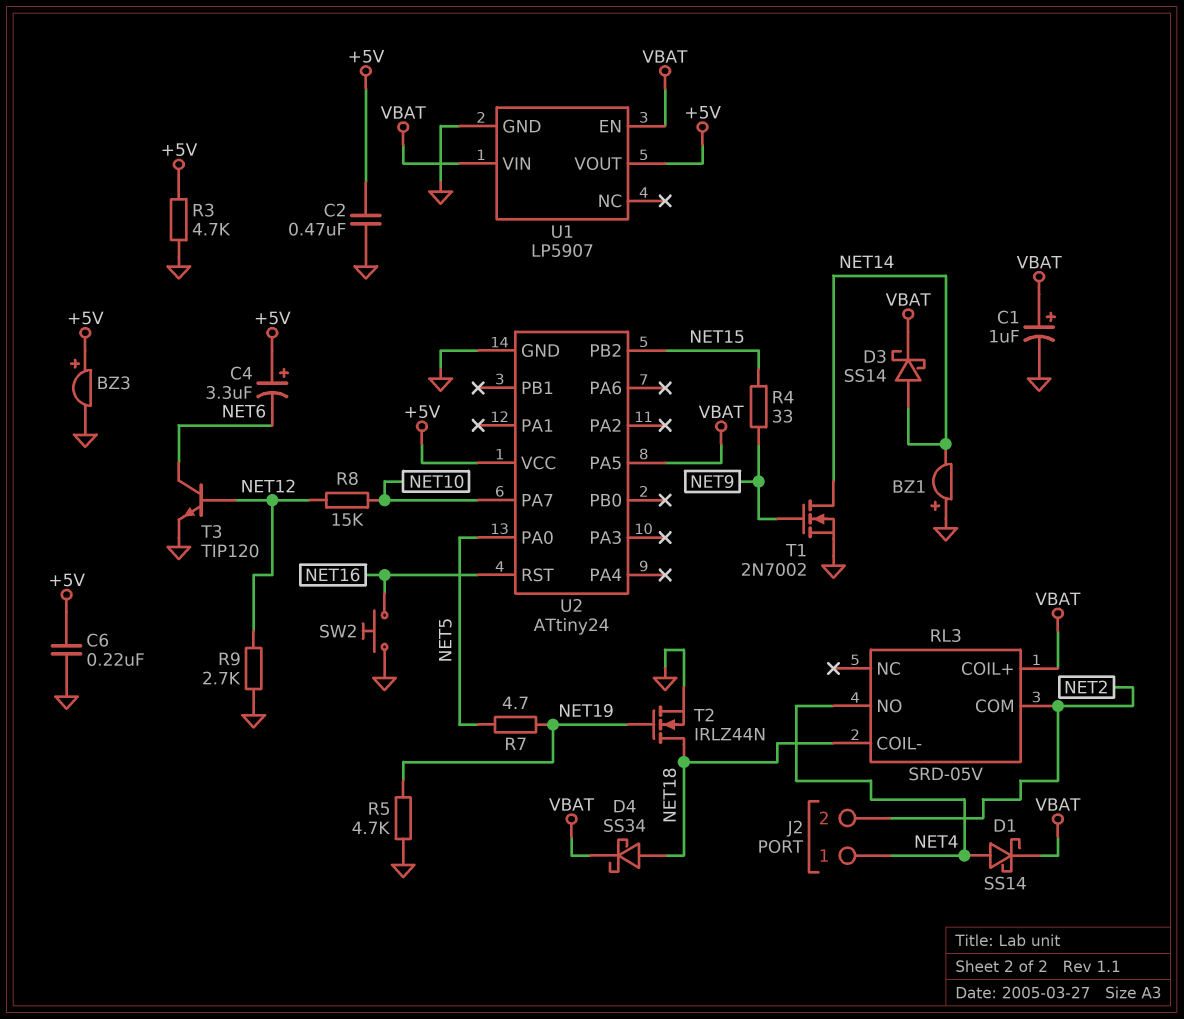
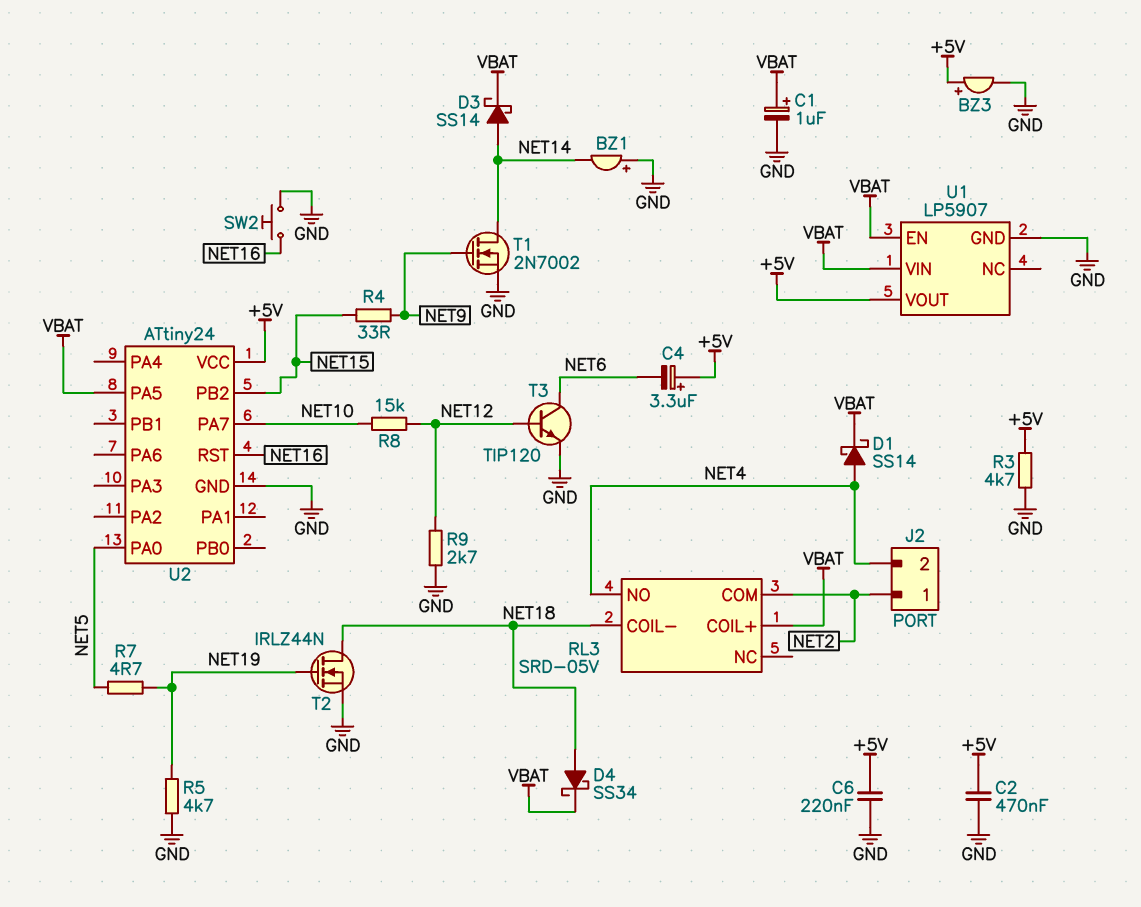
J2 pin 1: NET4 -> NET2
J2 pin 2: NET2 -> NET4

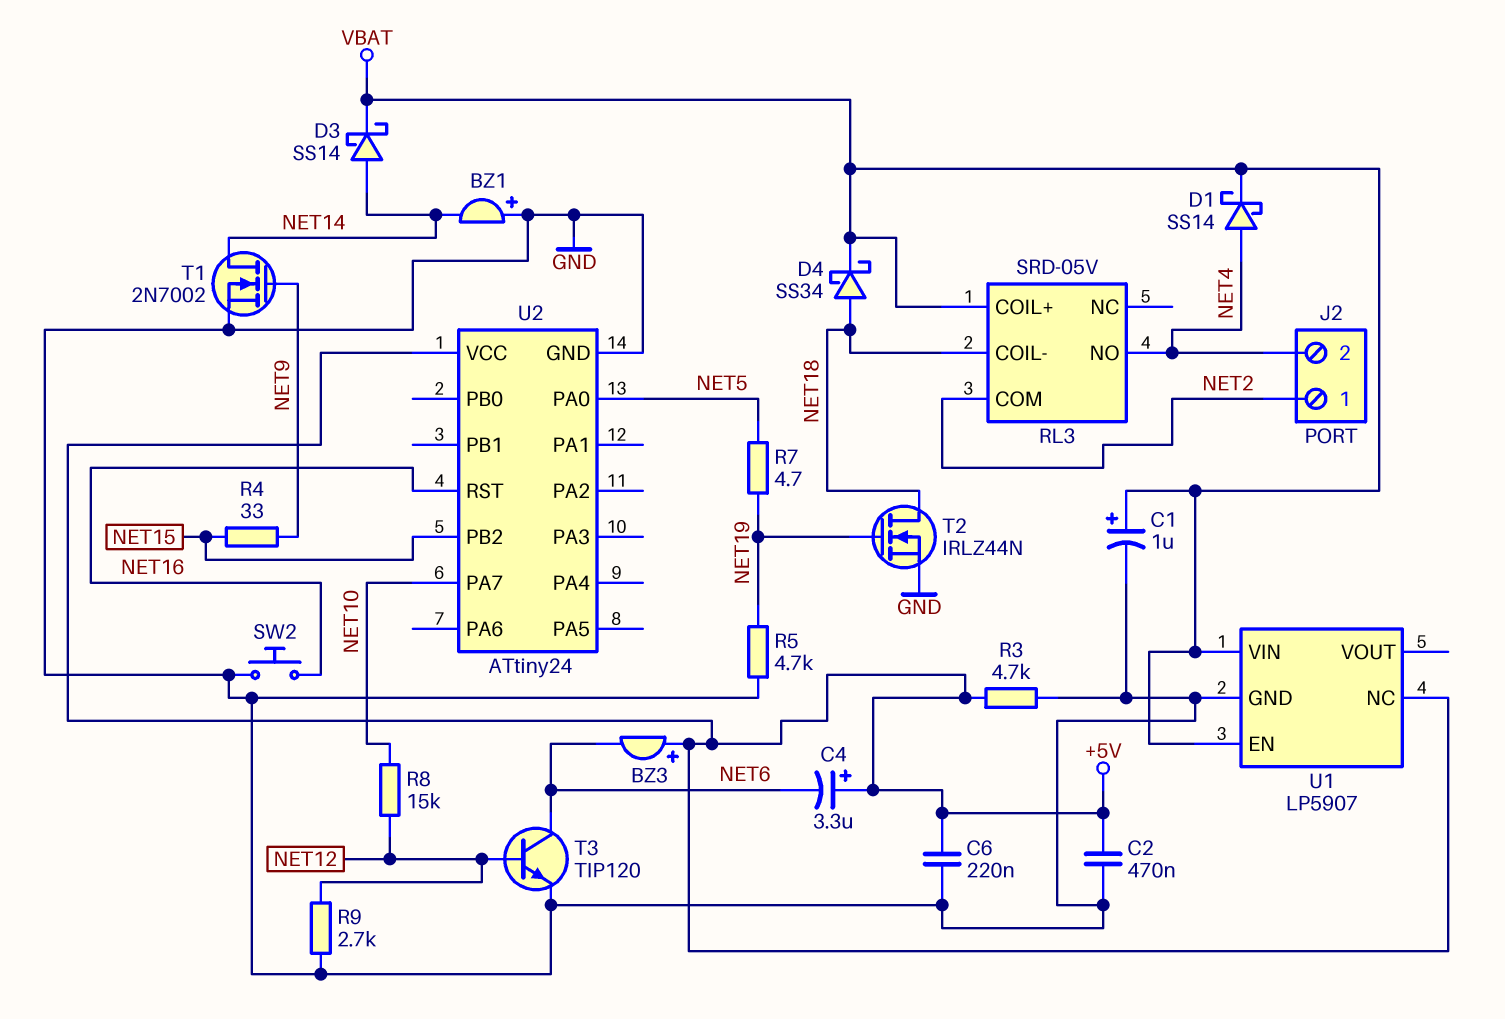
BZ3: buzzer (plus +5V, minus GND) -> buzzer (plus +5V, minus NET6)
U1 pin NC: none -> +5V
U1 pin VOUT: +5V -> none
U2 pin PA5: VBAT -> none

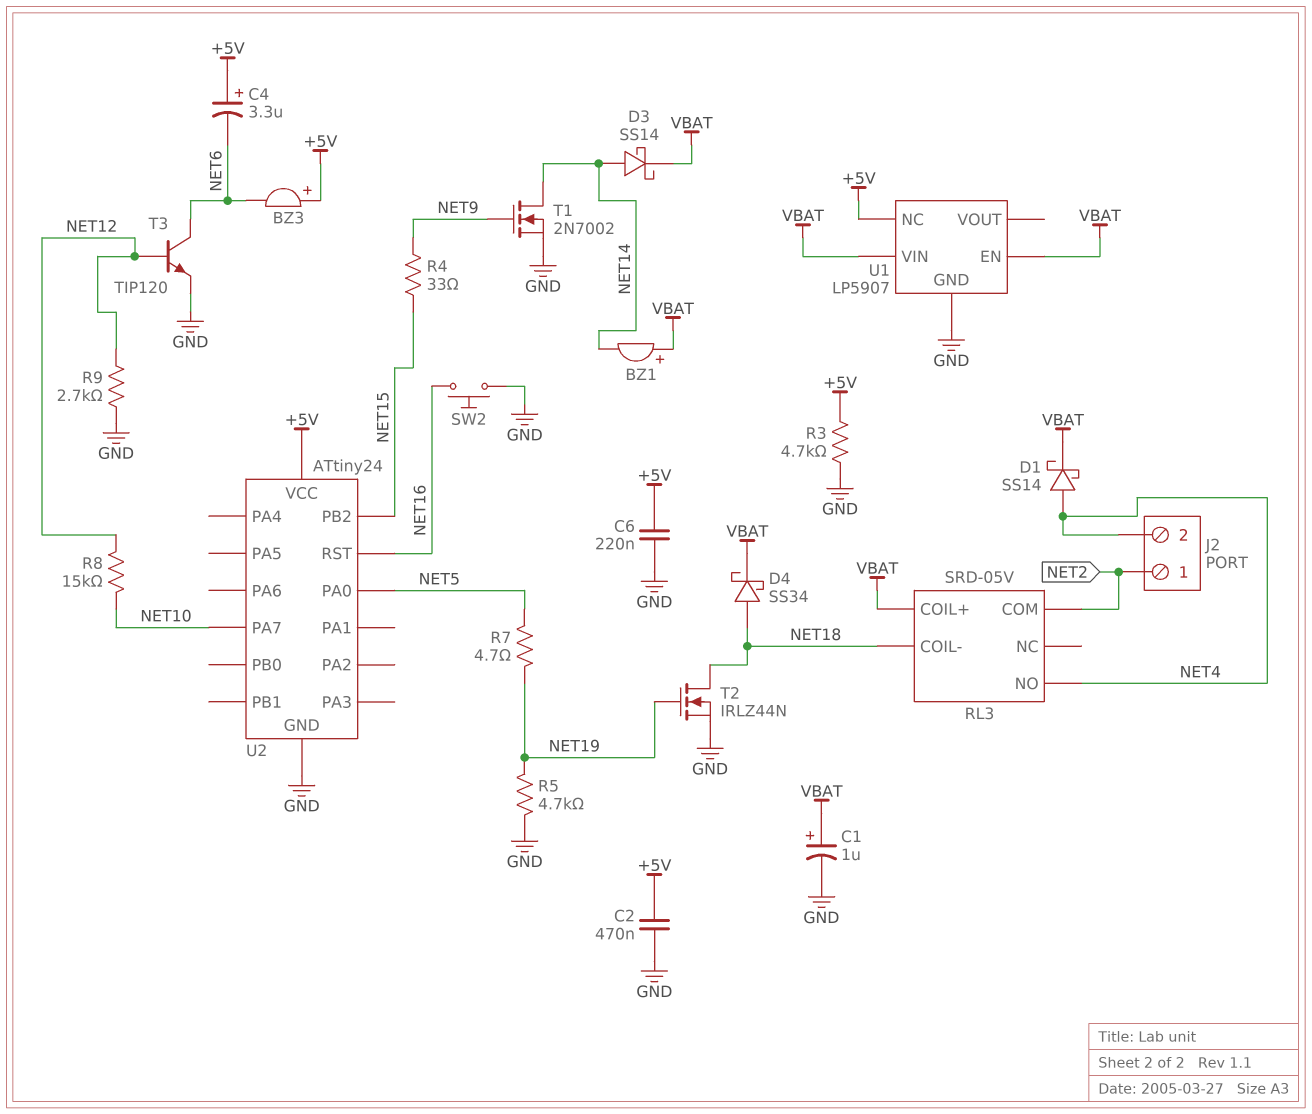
BZ1: buzzer (plus GND, minus NET14) -> buzzer (plus VBAT, minus NET14)

